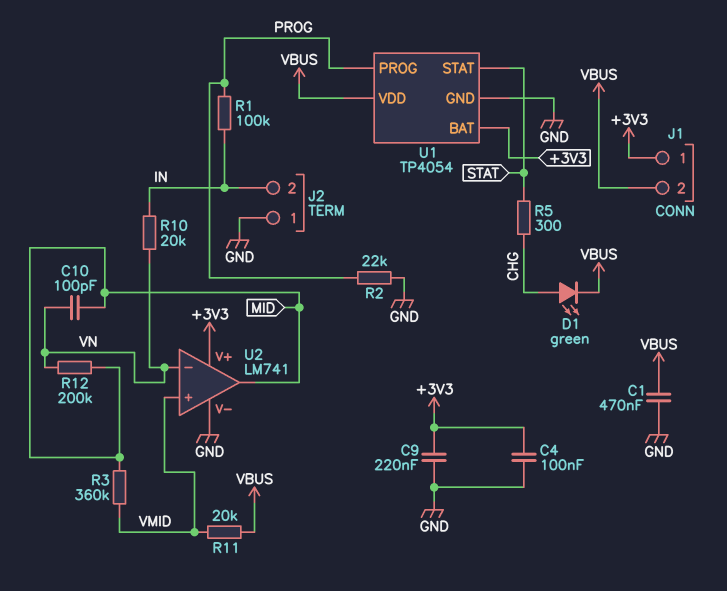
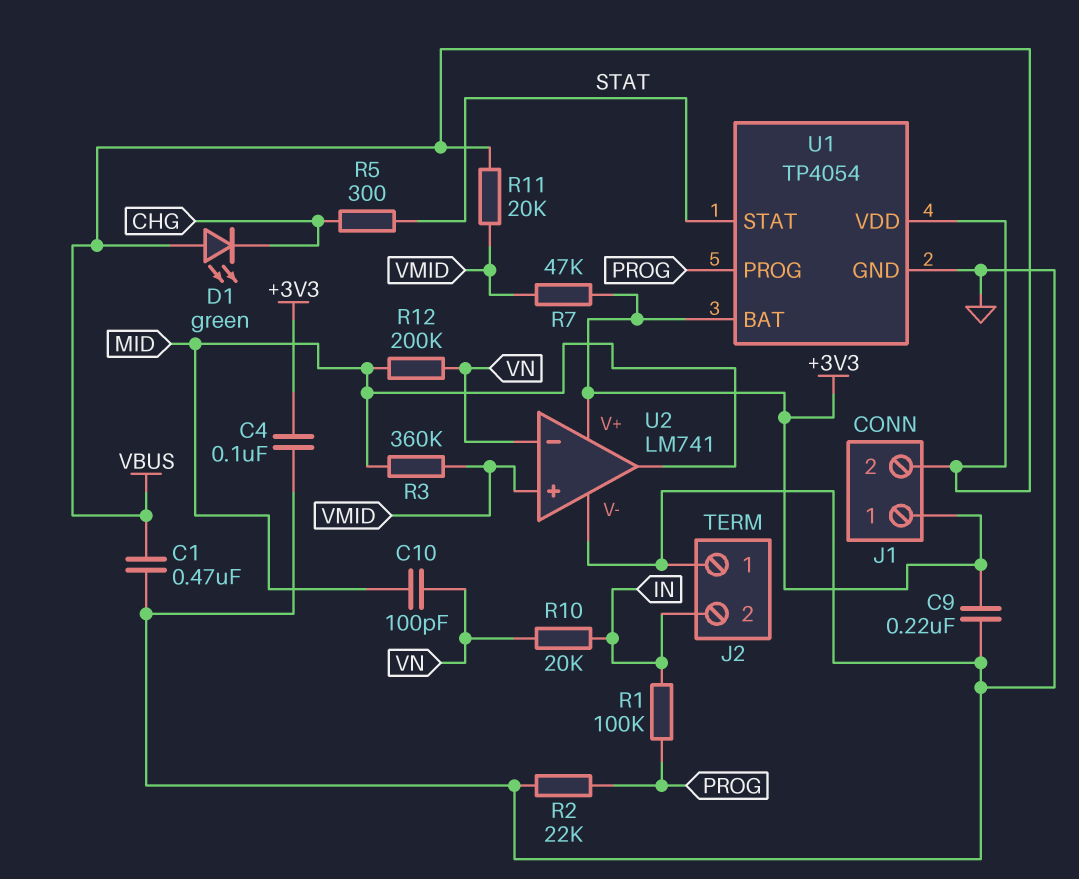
D1: LED green (A CHG, K VBUS) -> LED green (A VBUS, K CHG)
R7: none -> 47k (+3V3, VMID)

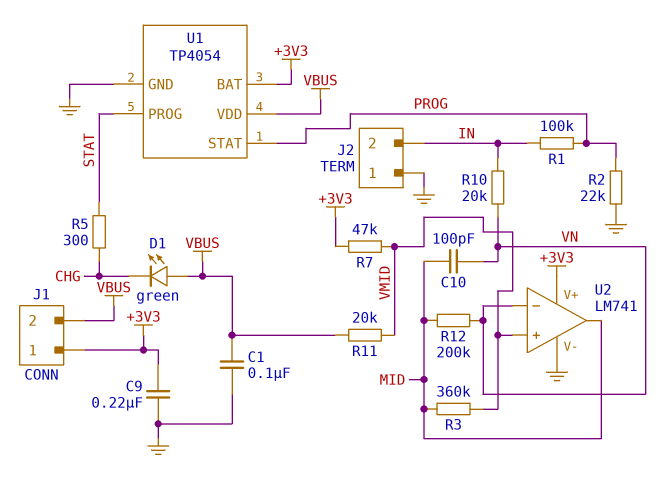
C1: 470nF (GND, VBUS) -> 100nF (GND, VBUS)
C4: 100nF (+3V3, GND) -> none
U1 pin PROG: PROG -> STAT
U1 pin STAT: STAT -> PROG

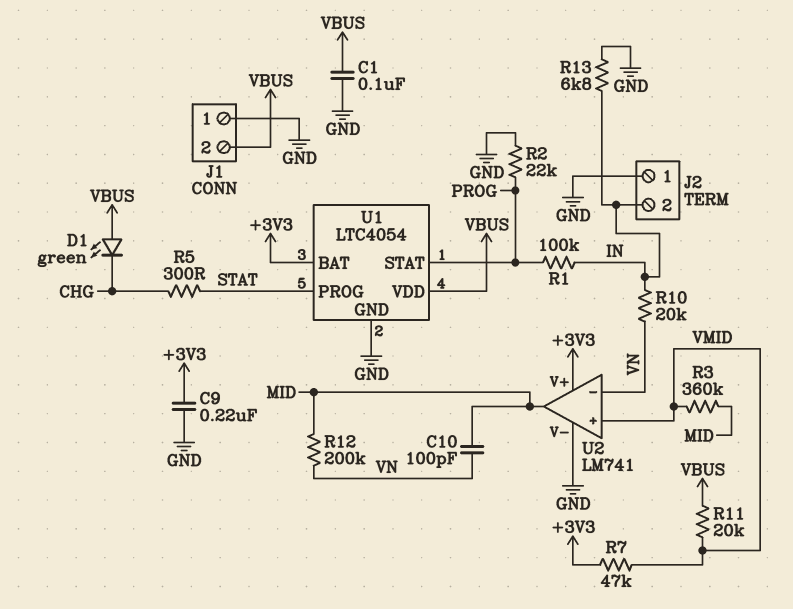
J1 pin 1: +3V3 -> GND
R13: none -> 6.8k (GND, IN)
U1: TP4054 -> LTC4054

